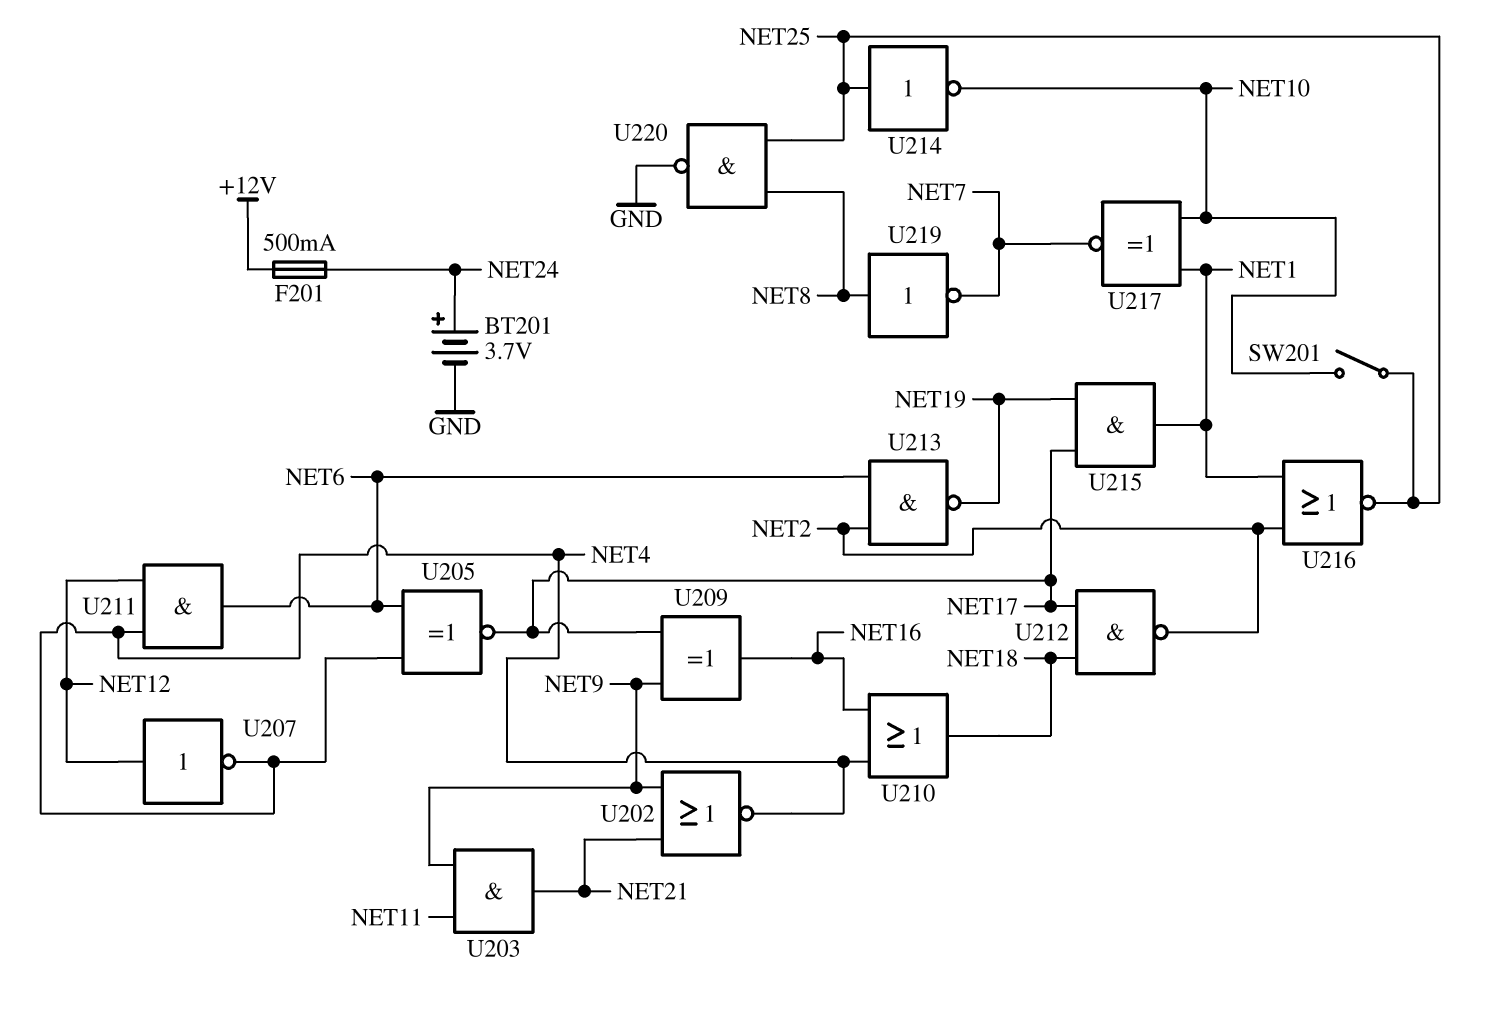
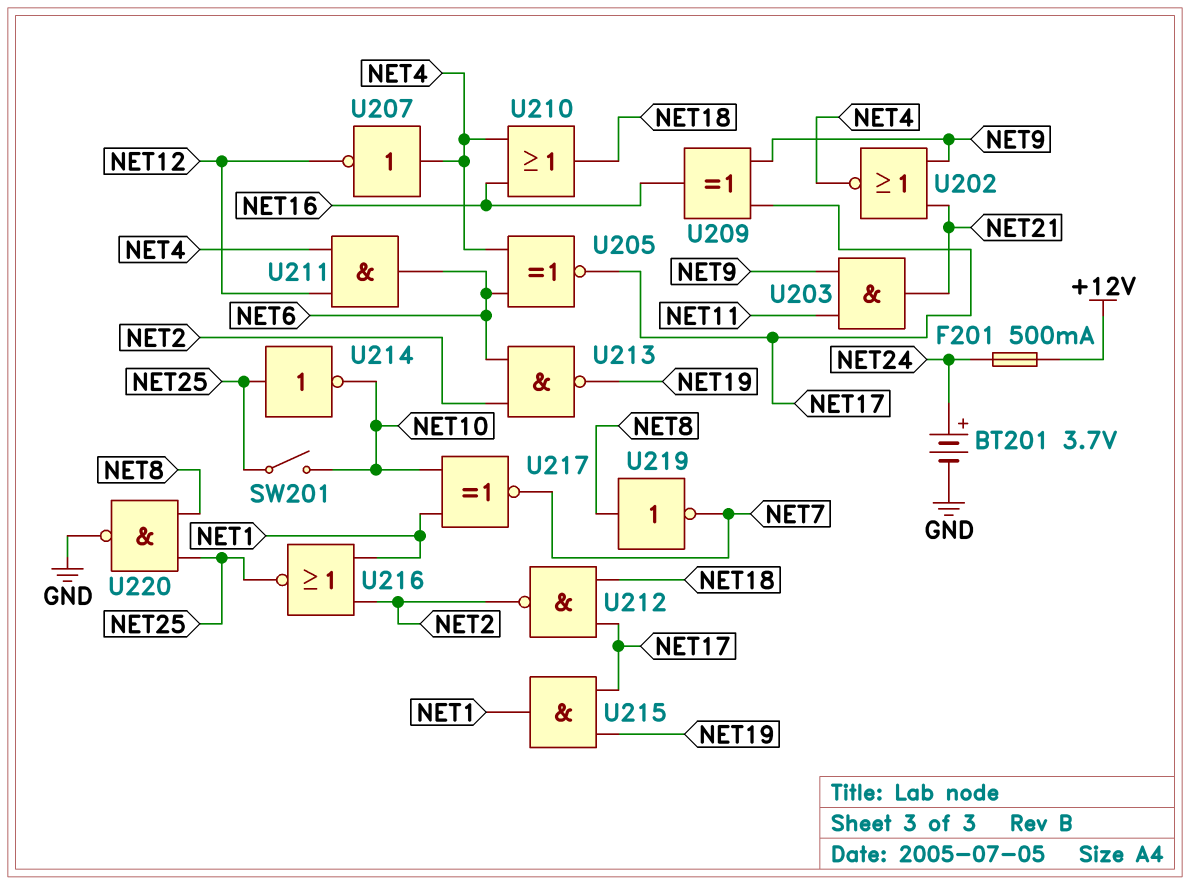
U207: NOT (in NET12, out NET4) -> NOT (in NET4, out NET12)

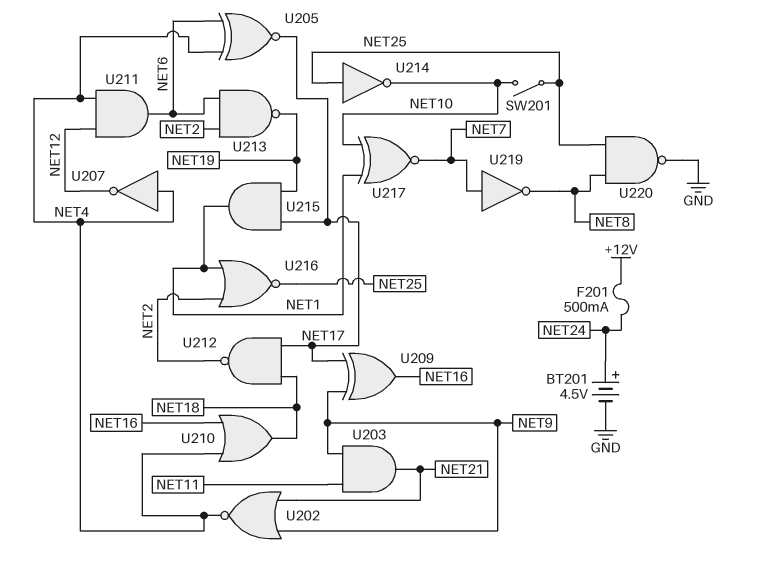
BT201: 3.7V (plus NET24, minus GND) -> 4.5V (plus NET24, minus GND)
U219: NOT (in NET8, out NET7) -> NOT (in NET7, out NET8)

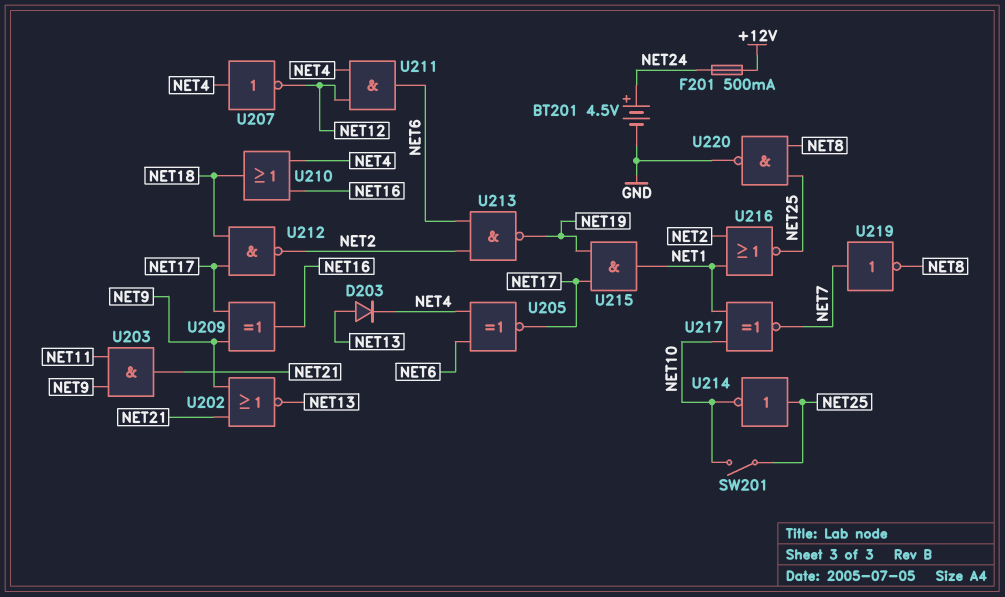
D203: none -> diode (A NET13, K NET4)
U202: NOR (in NET9, in NET21, out NET4) -> NOR (in NET9, in NET21, out NET13)

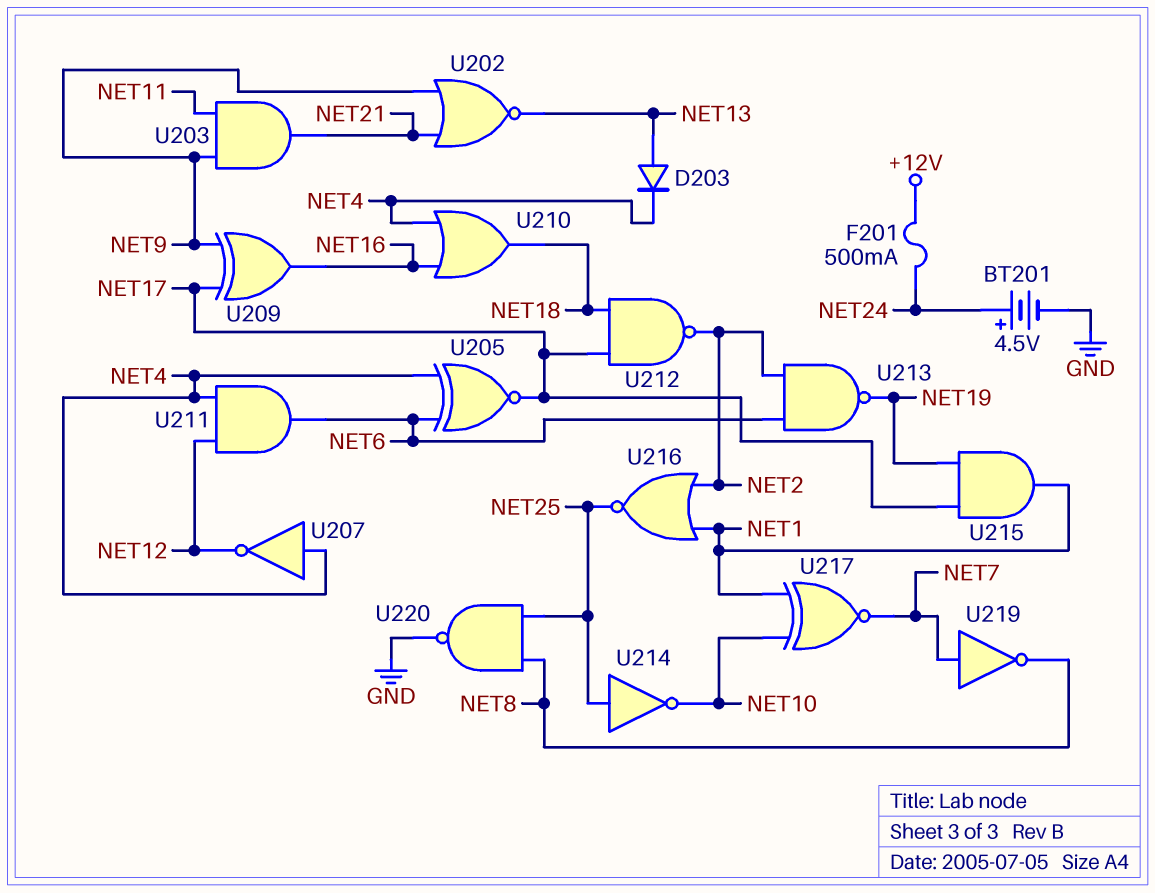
SW201: switch (NET10, NET25) -> none

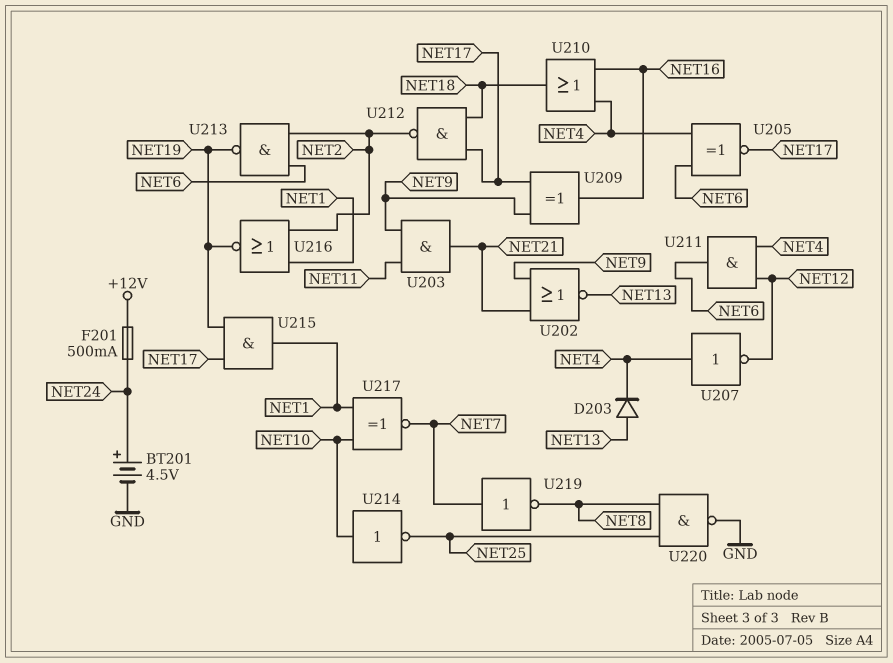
U214: NOT (in NET25, out NET10) -> NOT (in NET10, out NET25)
U216: NOR (in NET1, in NET2, out NET25) -> NOR (in NET1, in NET2, out NET19)

